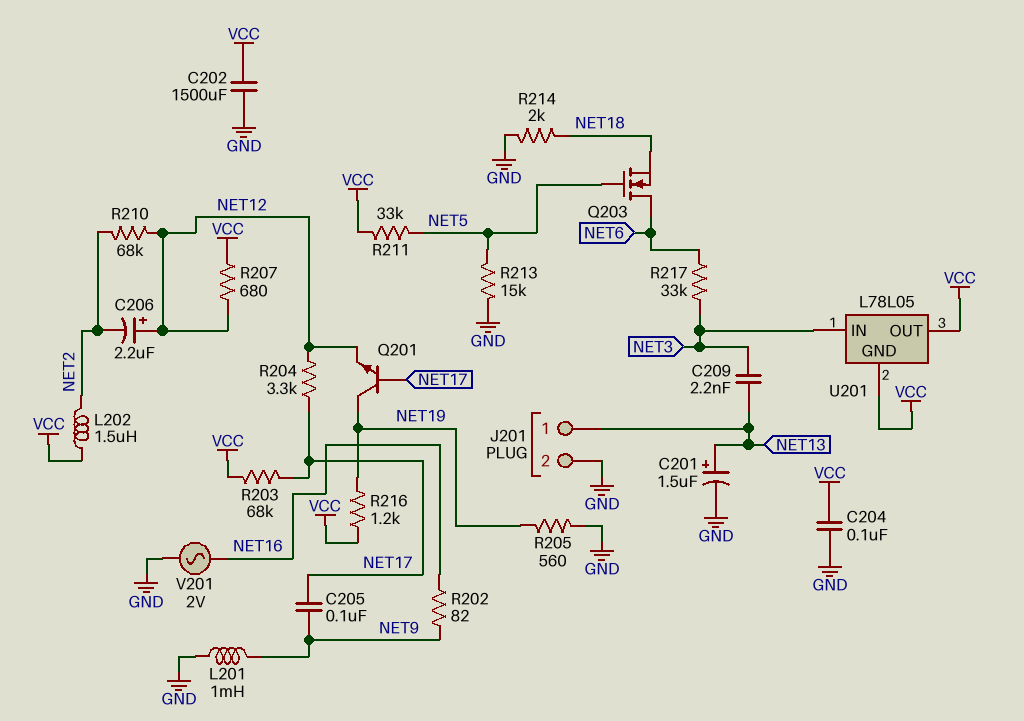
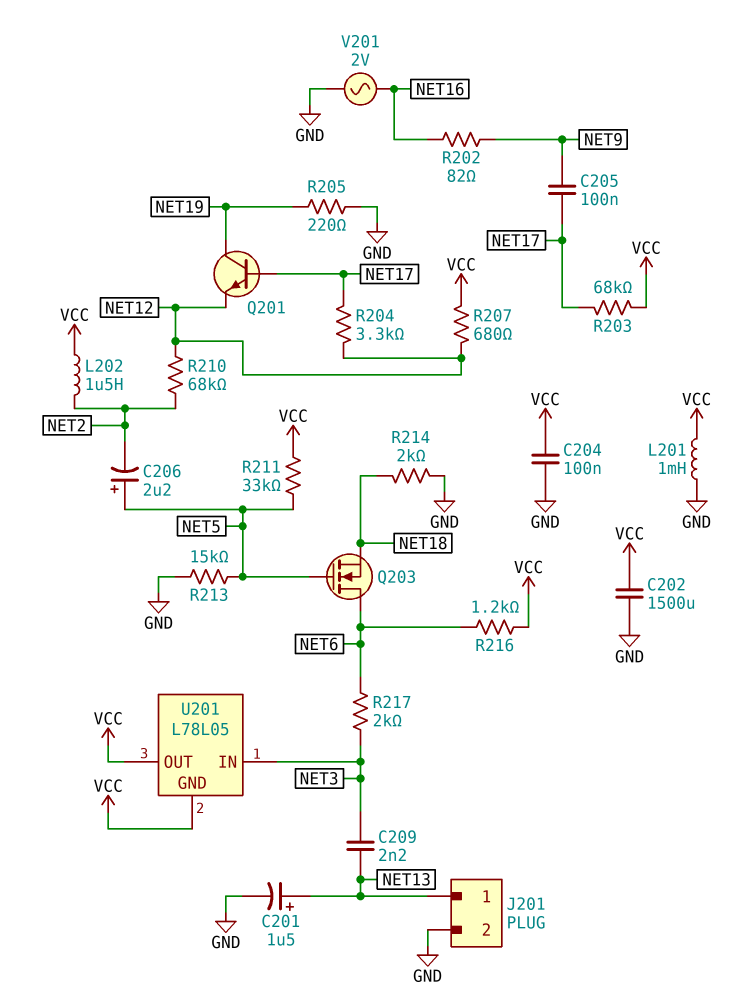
C206: 2.2uF (plus NET12, minus NET2) -> 2.2uF (plus NET5, minus NET2)
L201: 1mH (GND, NET9) -> 1mH (GND, VCC)
R205: 560 (GND, NET19) -> 220 (GND, NET19)
R216: 1.2k (NET19, VCC) -> 1.2k (NET6, VCC)
R217: 33k (NET3, NET6) -> 2k (NET3, NET6)

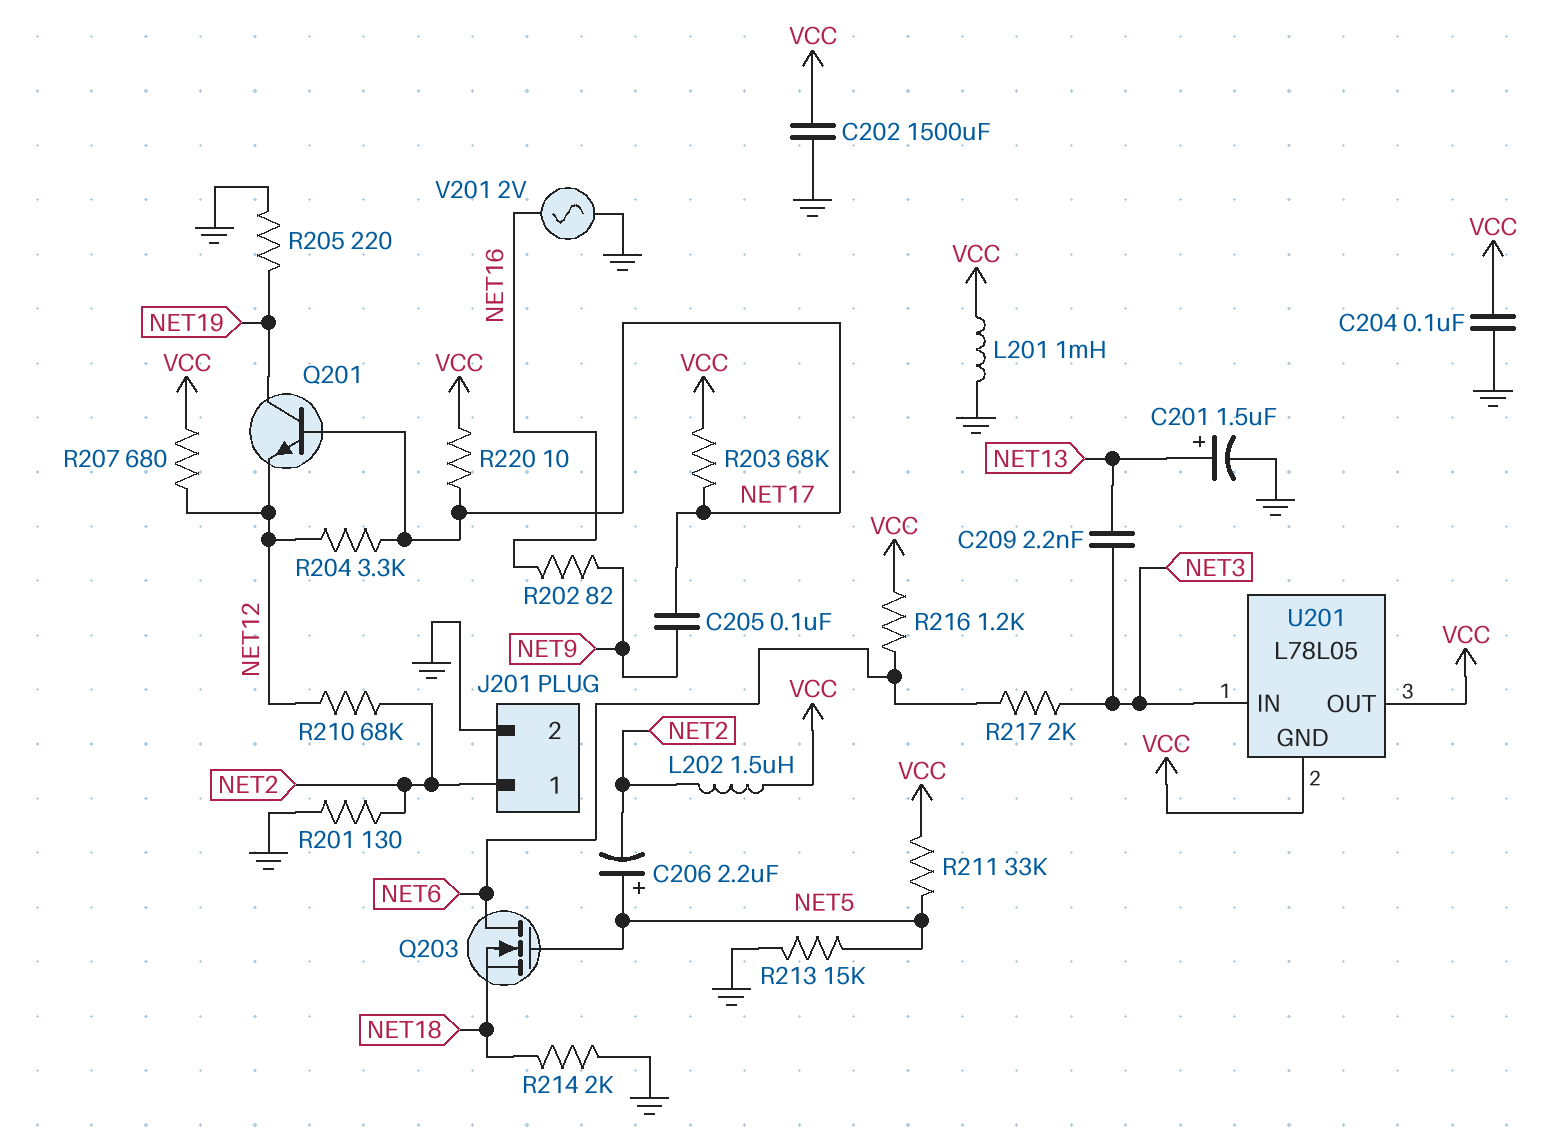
J201 pin 1: NET13 -> NET2
R201: none -> 130 (GND, NET2)
R220: none -> 10 (NET17, VCC)

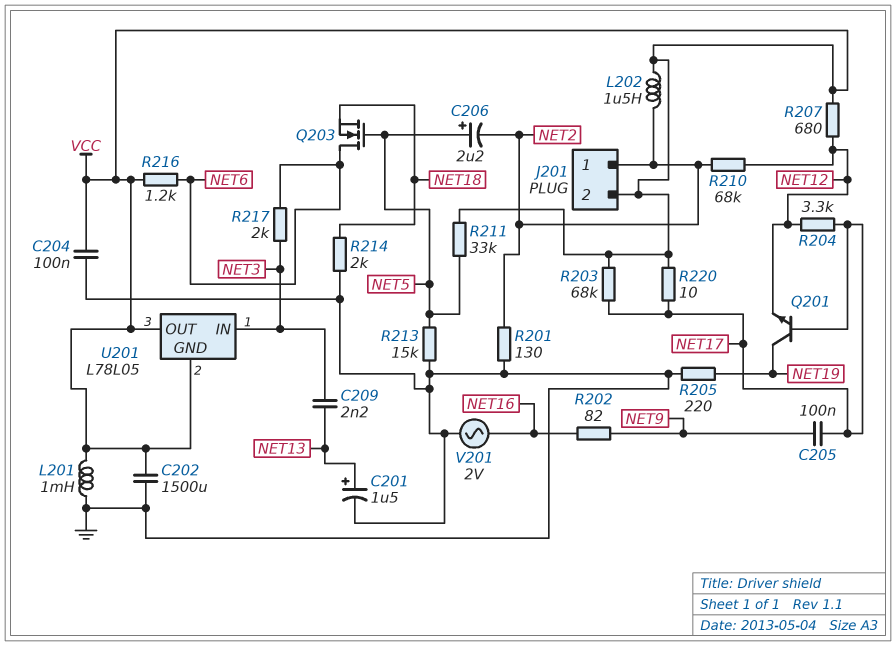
J201 pin 2: GND -> VCC

